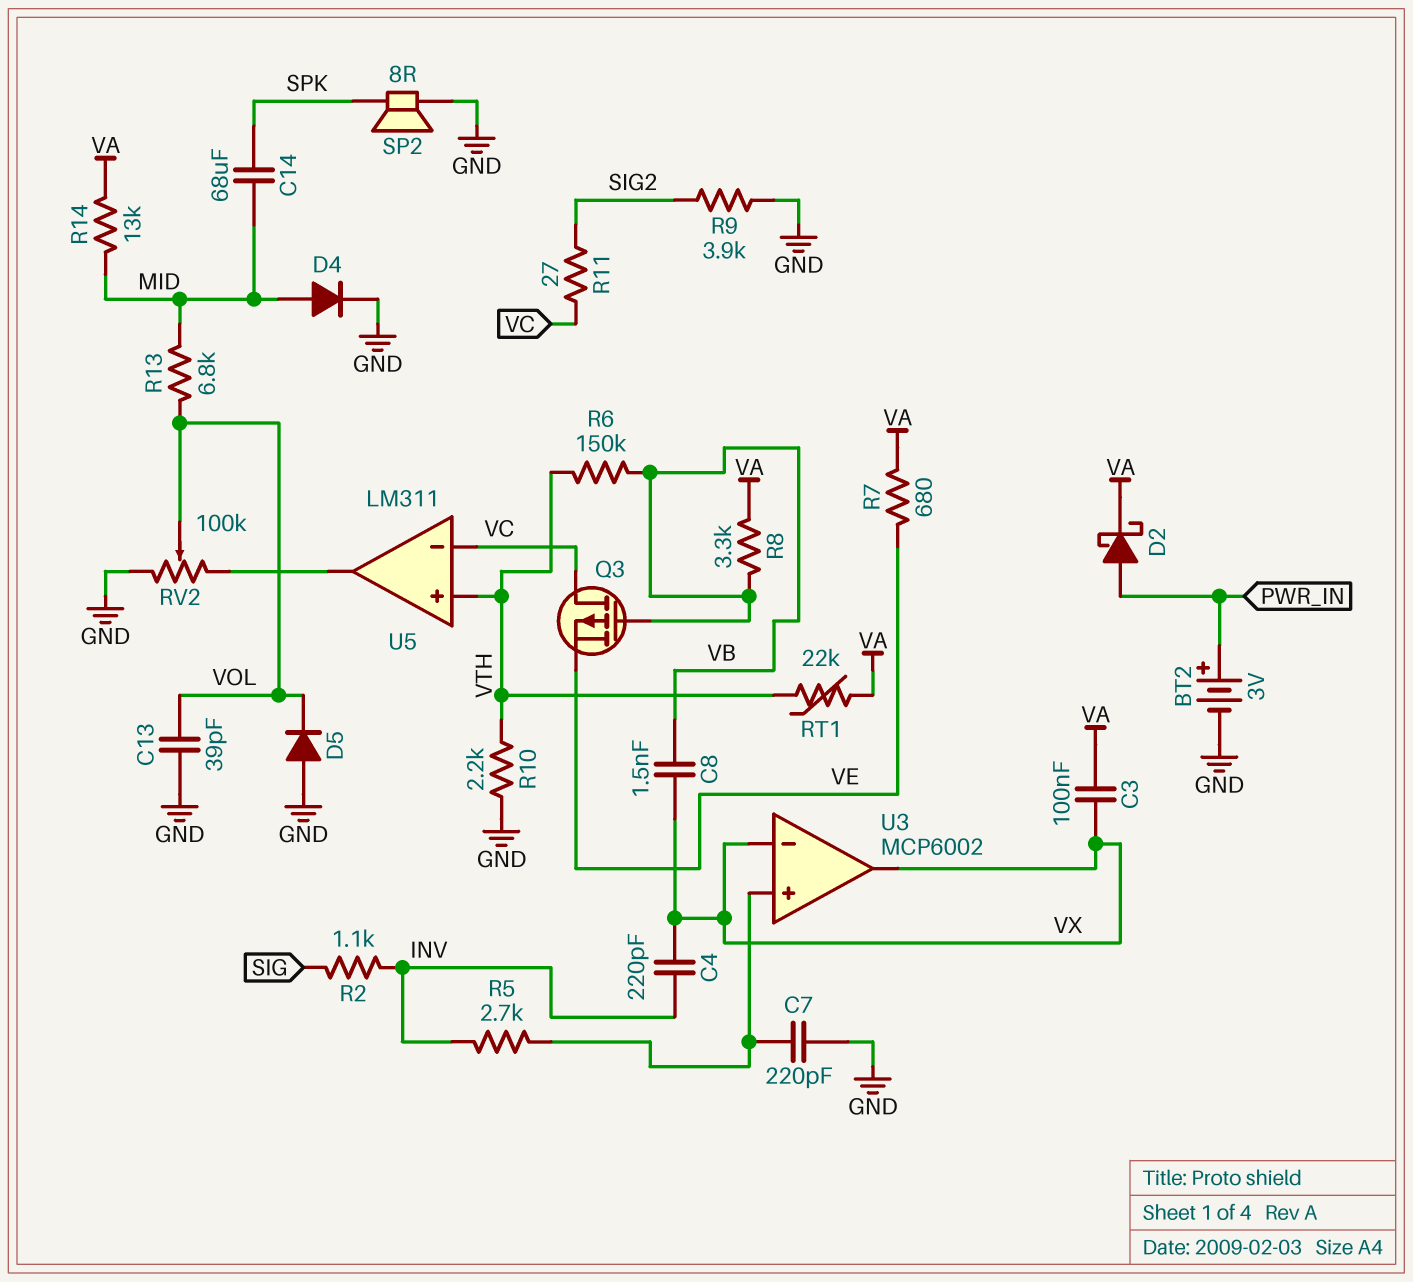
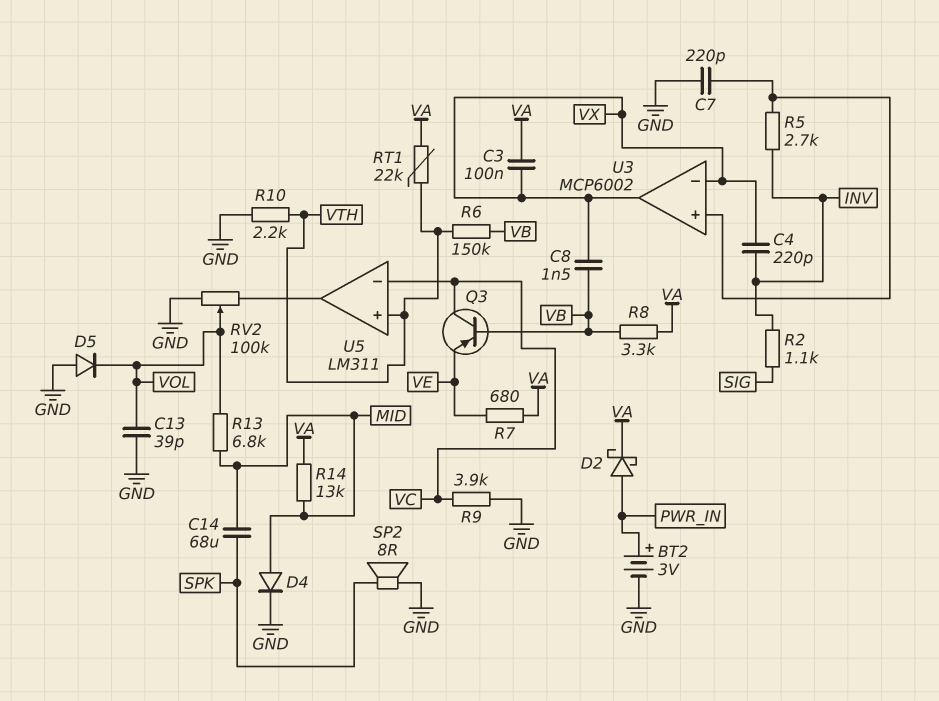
Q3: PMOS (G VB, D VC, S VE) -> PNP (B VB, C VC, E VE)
R9: 3.9k (GND, SIG2) -> 3.9k (GND, VC)
R11: 27 (SIG2, VC) -> none

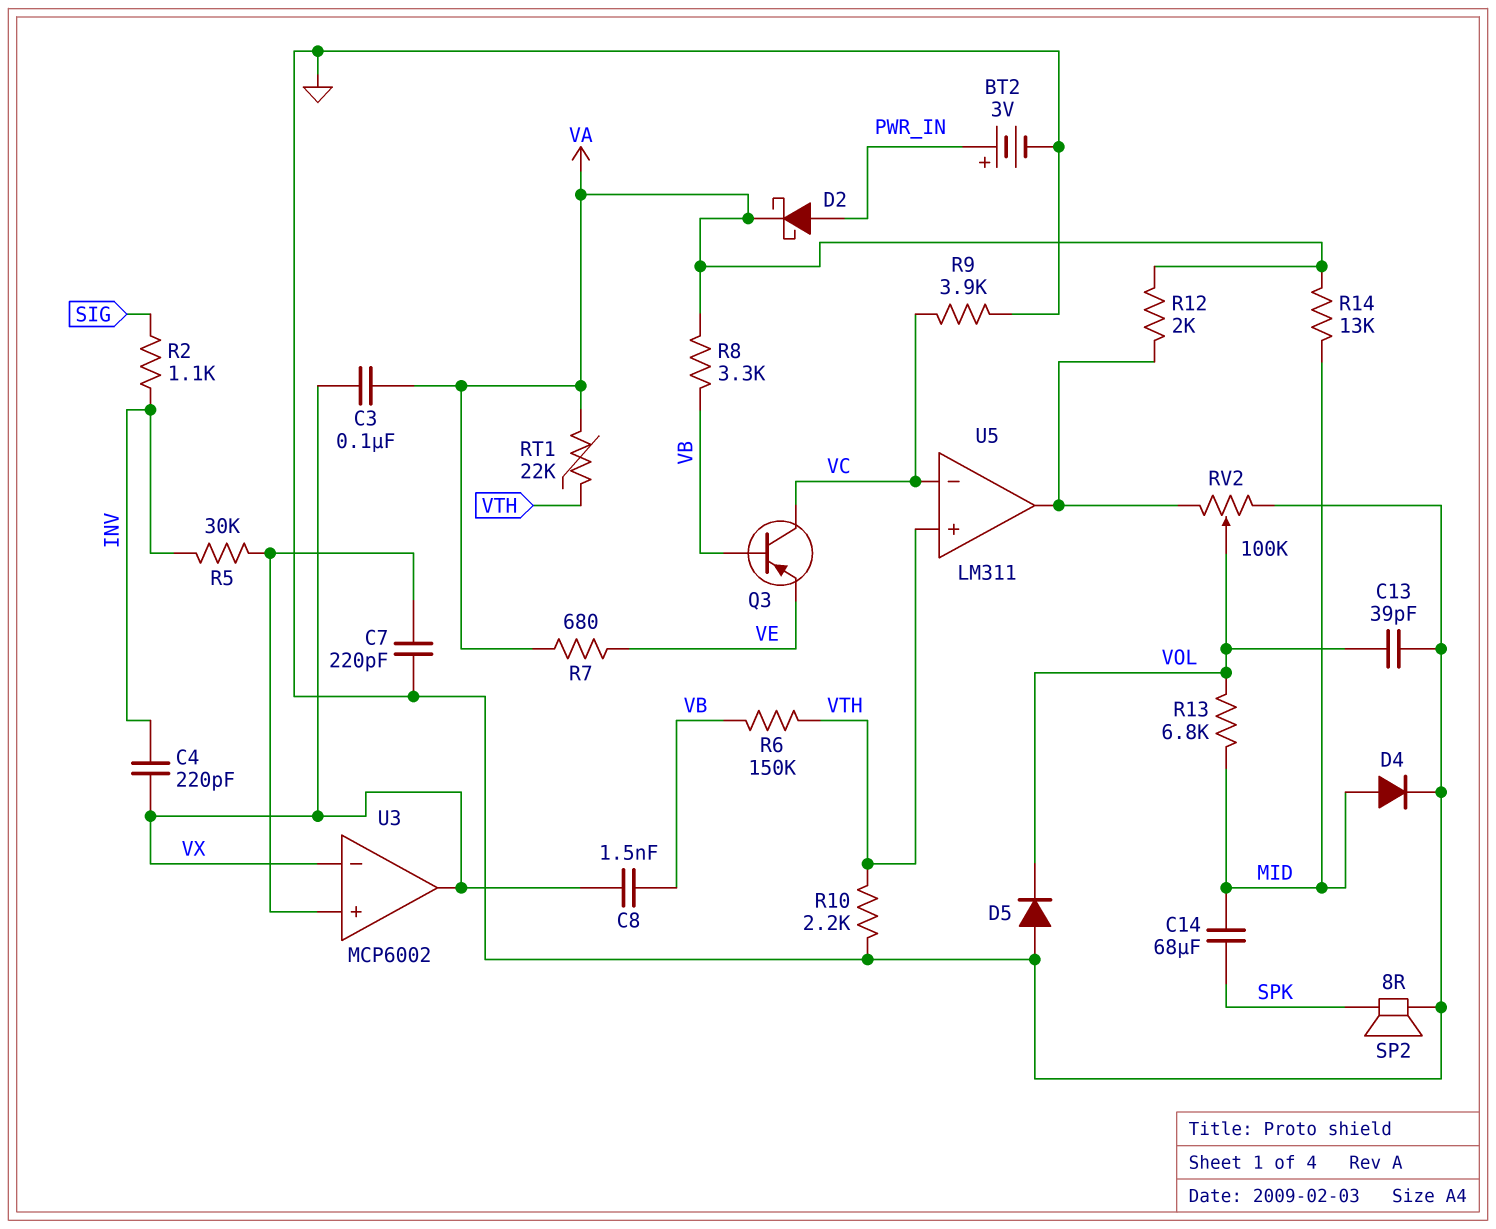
R5: 2.7k (INV, U3/in+) -> 30k (INV, U3/in+)
R12: none -> 2k (U5/out, VA)

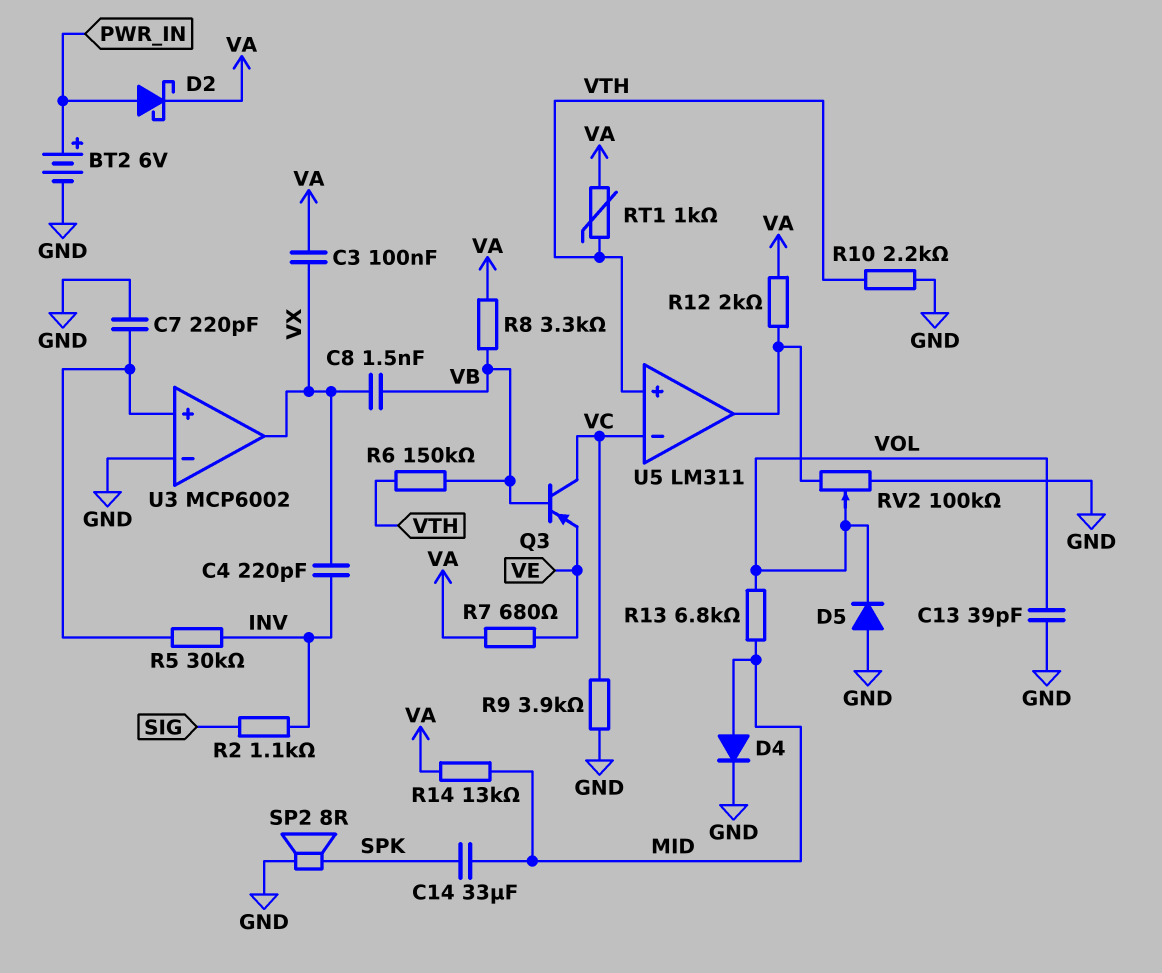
BT2: 3V (plus PWR_IN, minus GND) -> 6V (plus PWR_IN, minus GND)
C14: 68uF (MID, SPK) -> 33uF (MID, SPK)
RT1: 22k (VA, VTH) -> 1k (VA, VTH)
U3 pin in-: VX -> GND

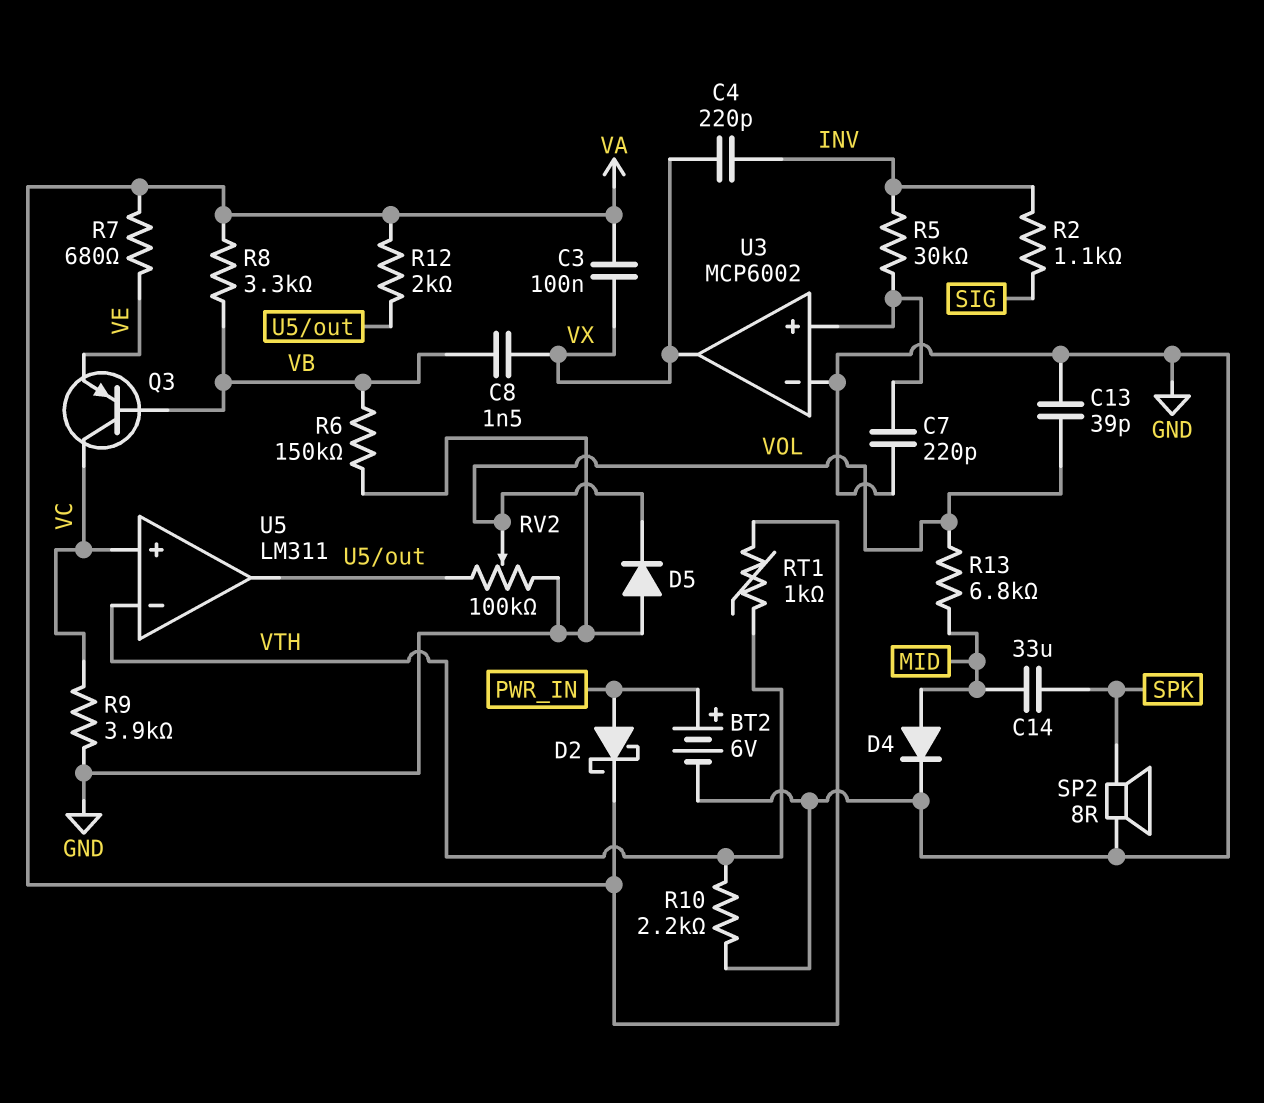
R6: 150k (VB, VTH) -> 150k (GND, VB)
R14: 13k (MID, VA) -> none
U5 pin in+: VTH -> VC
U5 pin in-: VC -> VTH

